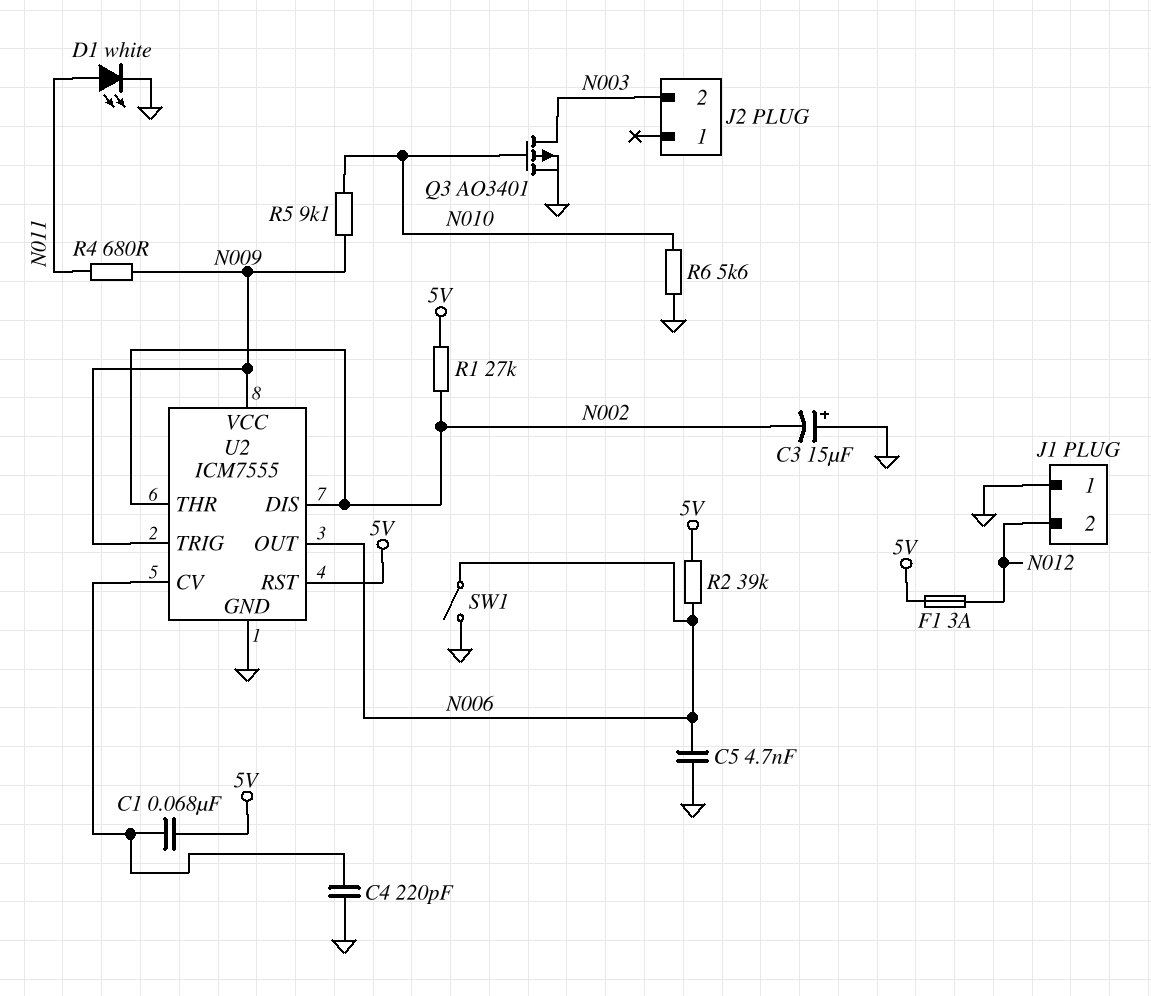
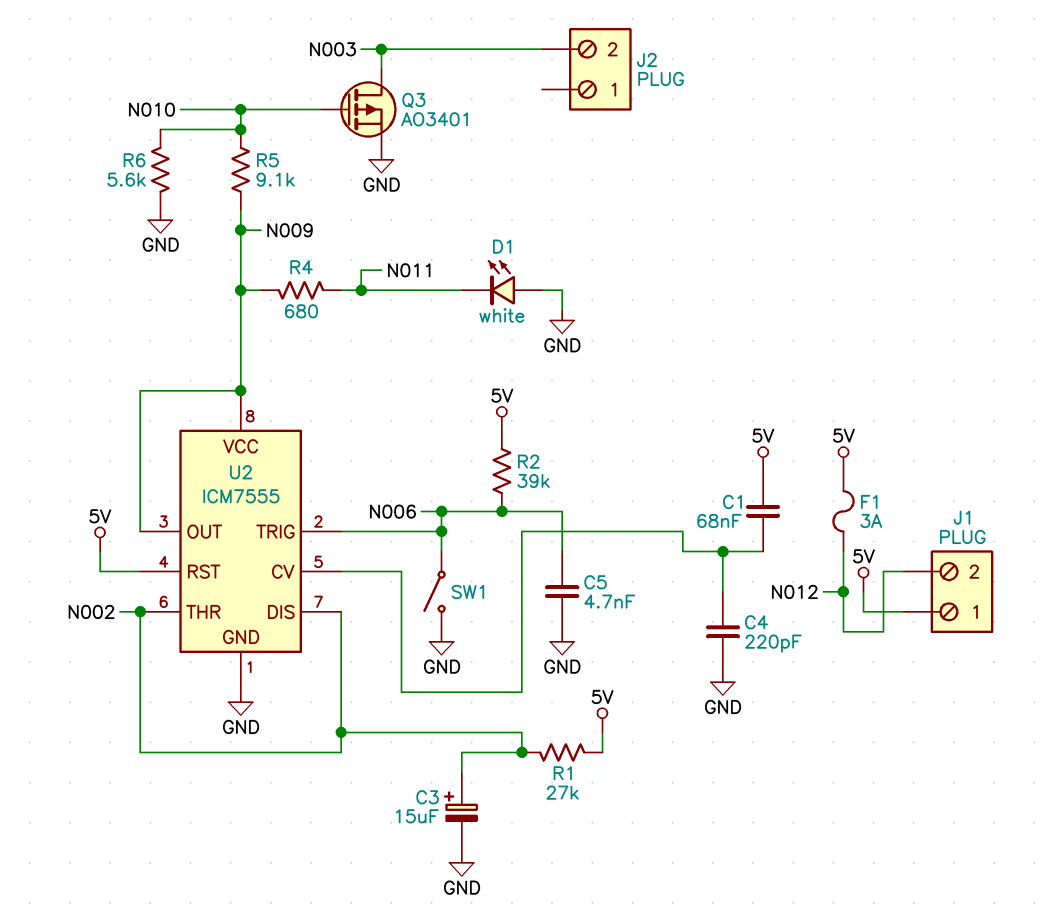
C3: 15uF (plus GND, minus N002) -> 15uF (plus N002, minus GND)
D1: LED white (A N011, K GND) -> LED white (A GND, K N011)
J1 pin 1: GND -> 5V
U2 pin OUT: N006 -> N009
U2 pin TRIG: N009 -> N006

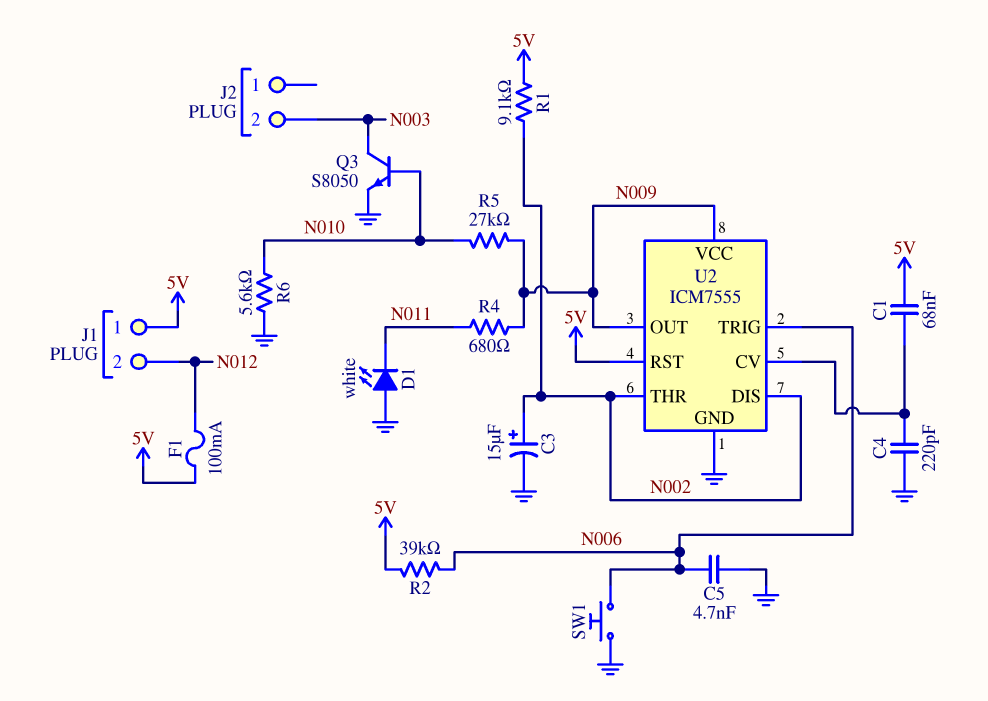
F1: 3A (5V, N012) -> 100mA (5V, N012)
Q3: PMOS AO3401 (G N010, D N003, S GND) -> NPN S8050 (B N010, C N003, E GND)
R1: 27k (5V, N002) -> 9.1k (5V, N002)
R5: 9.1k (N009, N010) -> 27k (N009, N010)
SW1: switch (GND, N006) -> button (GND, N006)

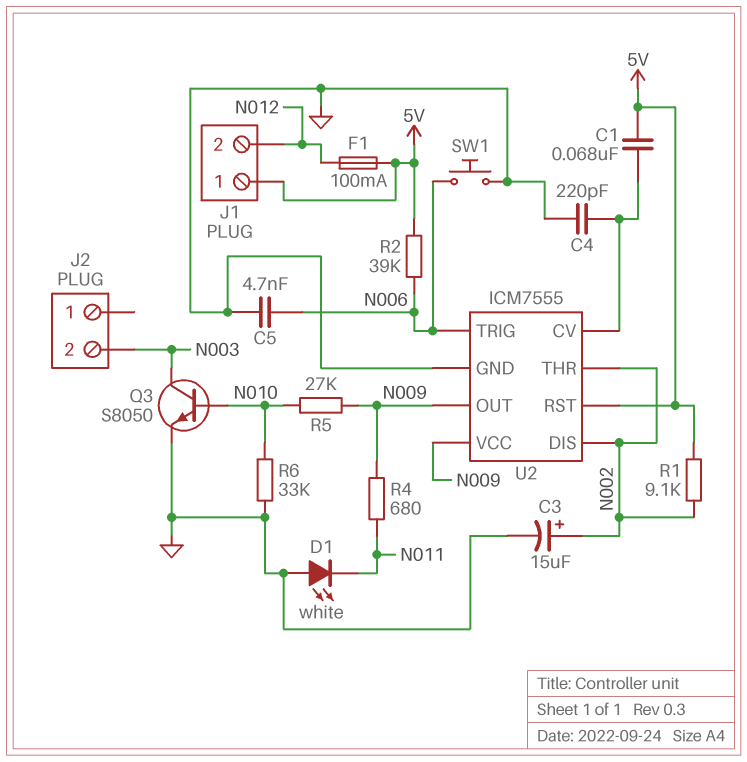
R6: 5.6k (GND, N010) -> 33k (GND, N010)

